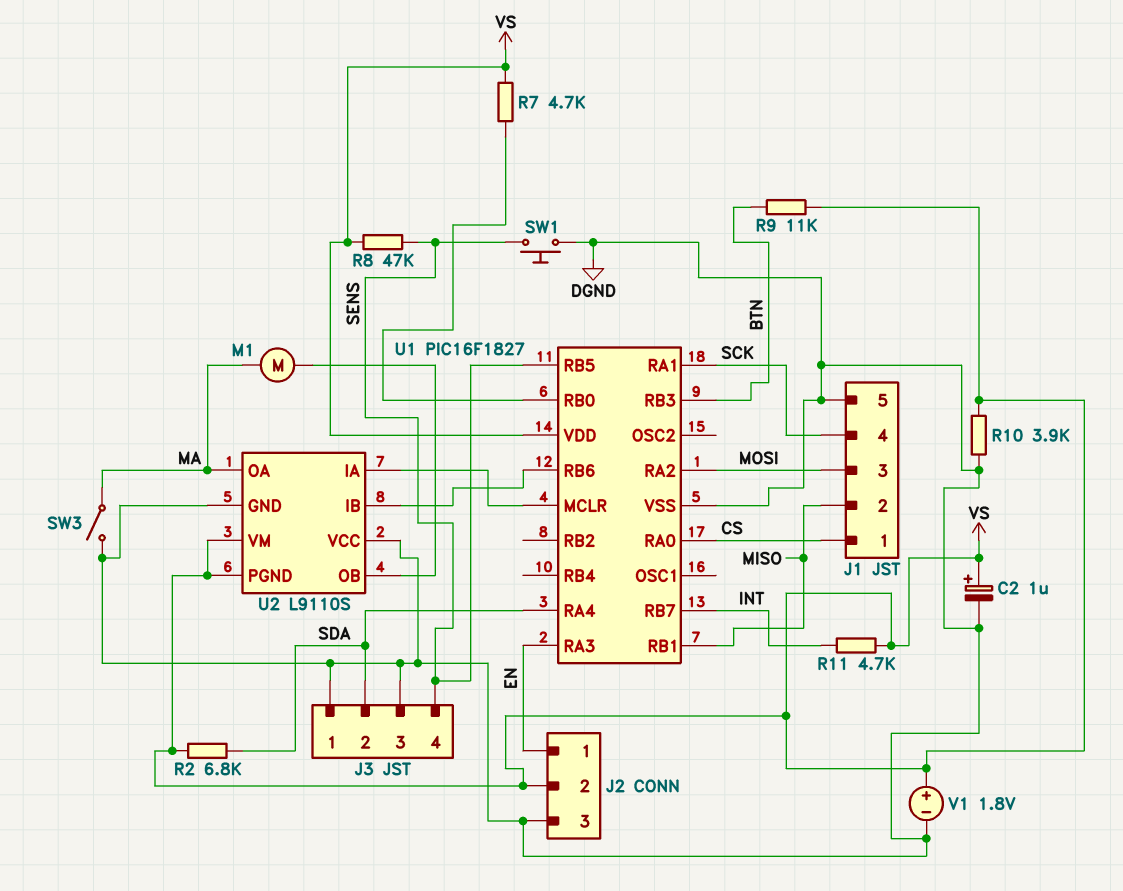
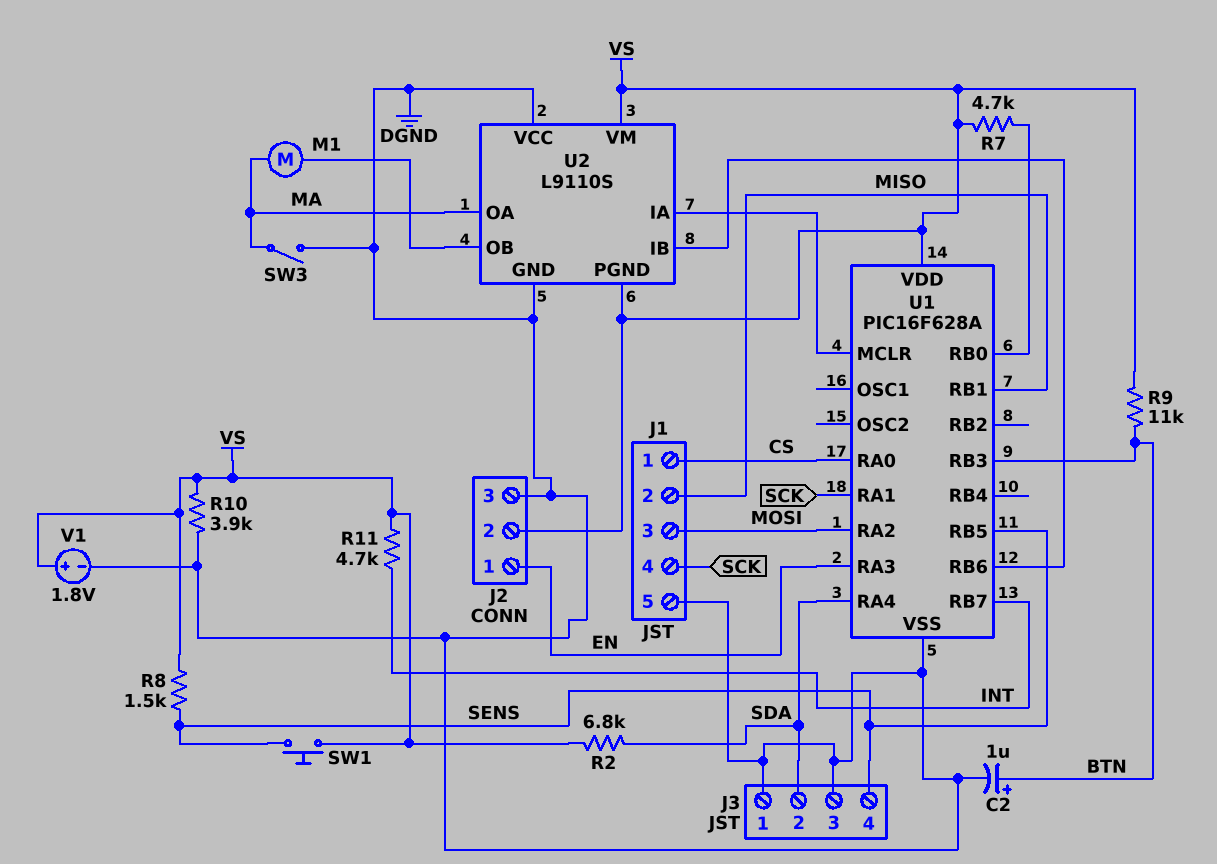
C2: 1uF (plus VS, minus DGND) -> 1uF (plus BTN, minus DGND)
R8: 47k (SENS, VS) -> 1.5k (SENS, VS)
SW1: button (DGND, SENS) -> button (SENS, VS)
U1: PIC16F1827 -> PIC16F628A

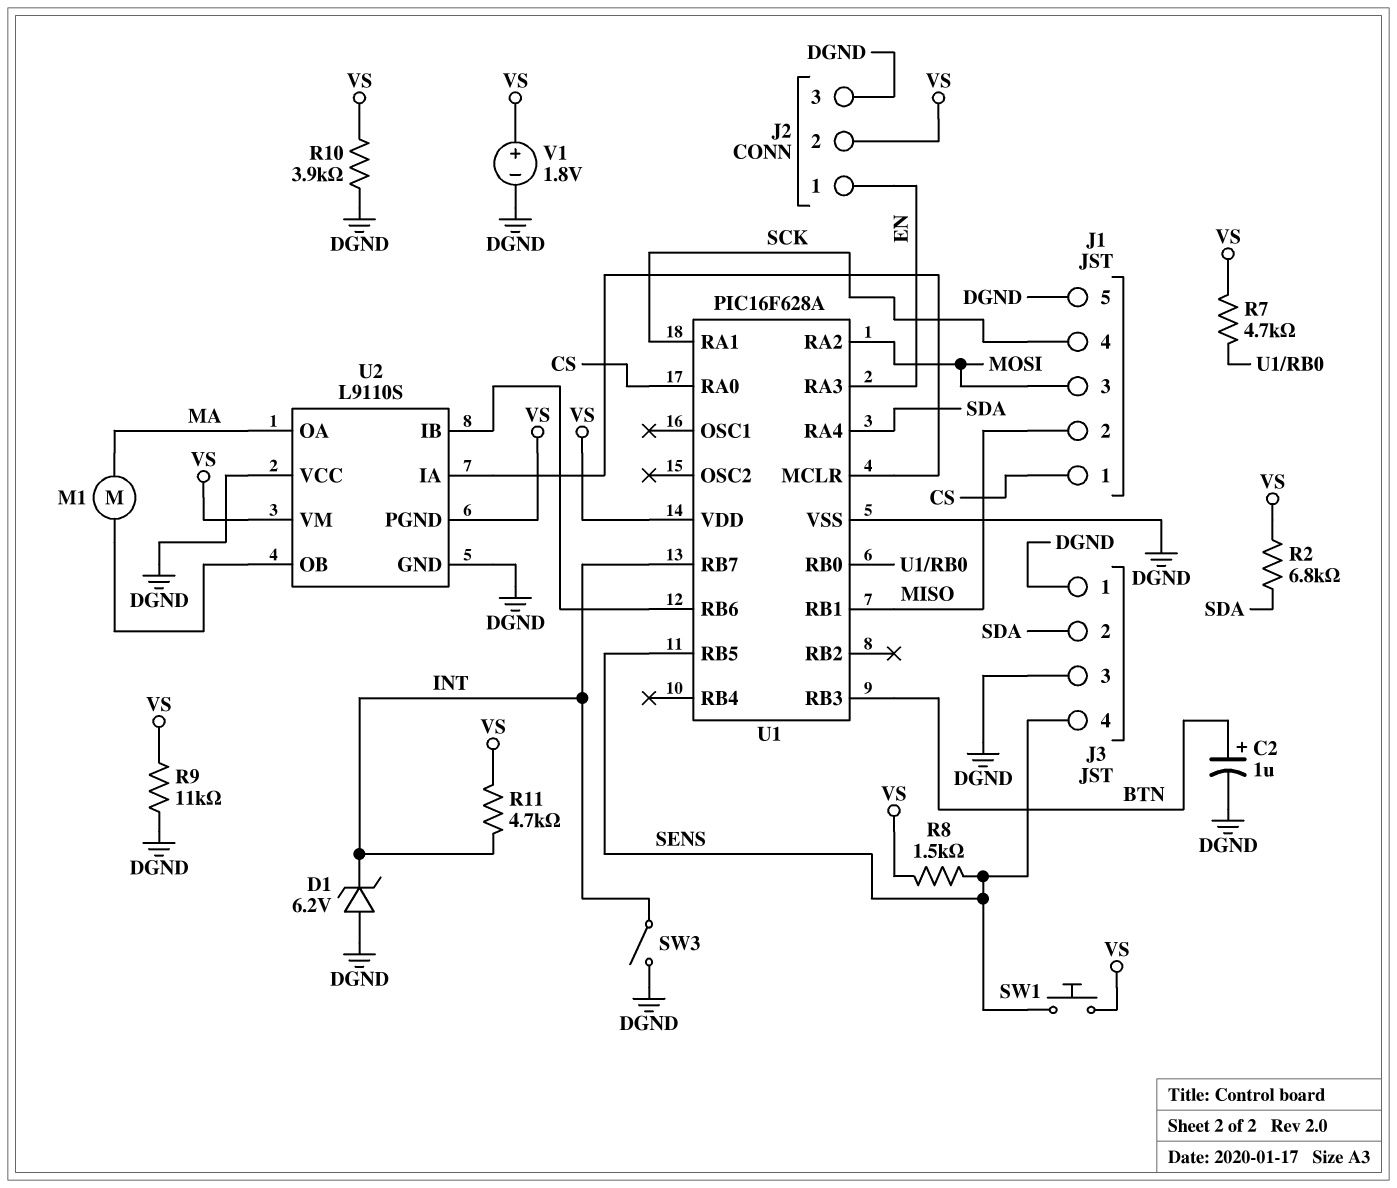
D1: none -> zener 6.2V (A DGND, K INT)
R9: 11k (BTN, VS) -> 11k (DGND, VS)
SW3: switch (DGND, MA) -> switch (DGND, INT)

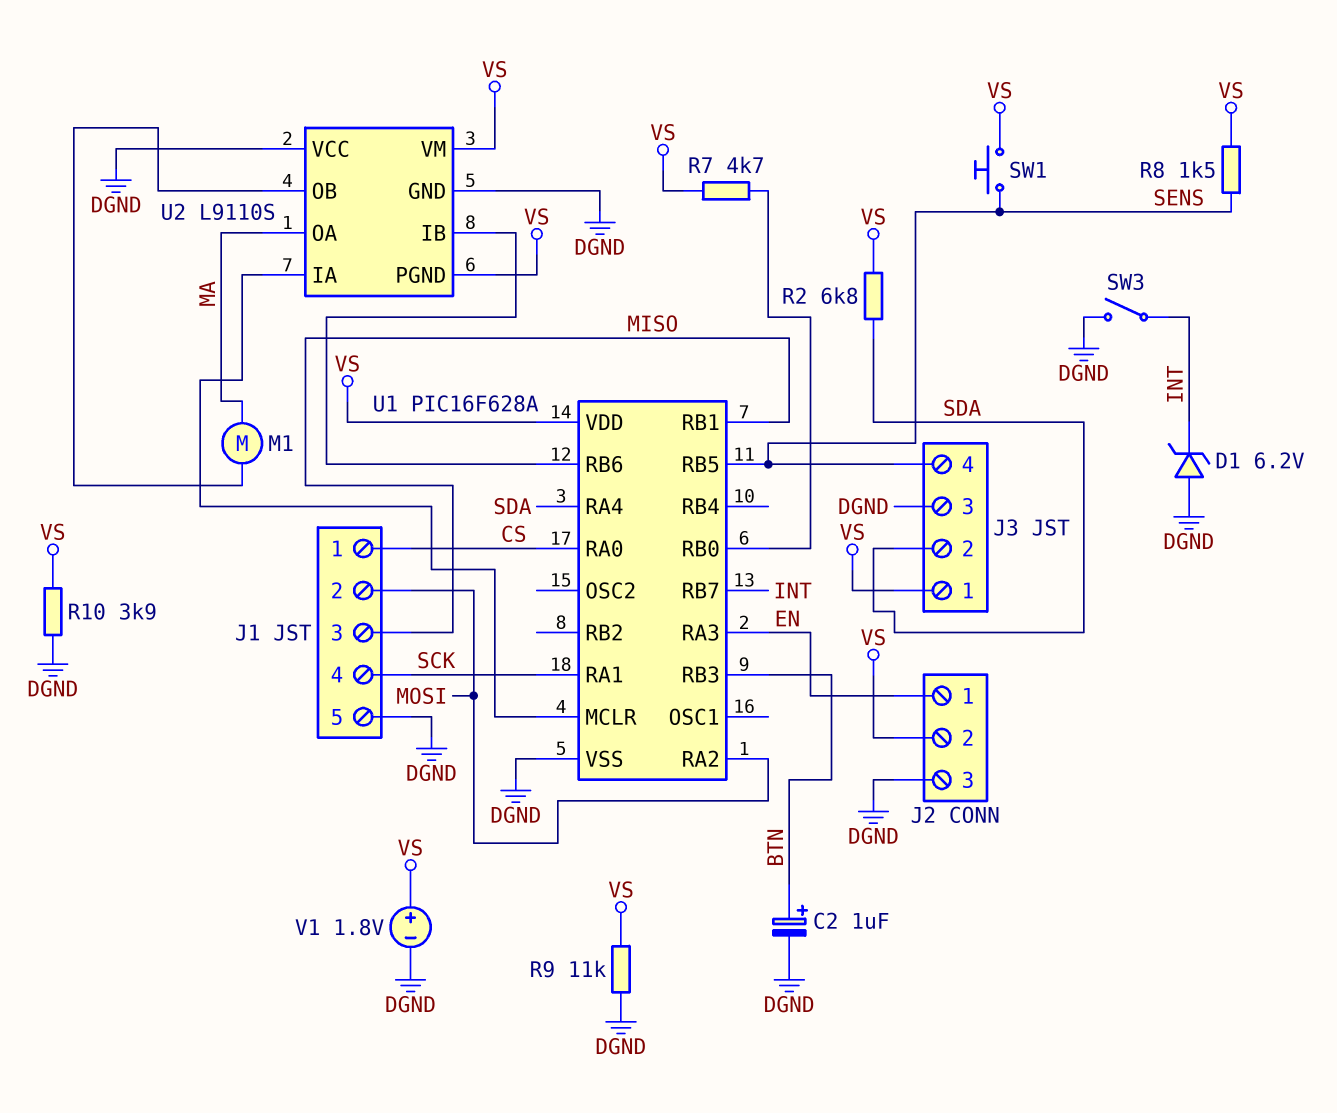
J1 pin 2: MISO -> MOSI
J1 pin 3: MOSI -> MISO
J3 pin 1: DGND -> VS
R11: 4.7k (INT, VS) -> none

